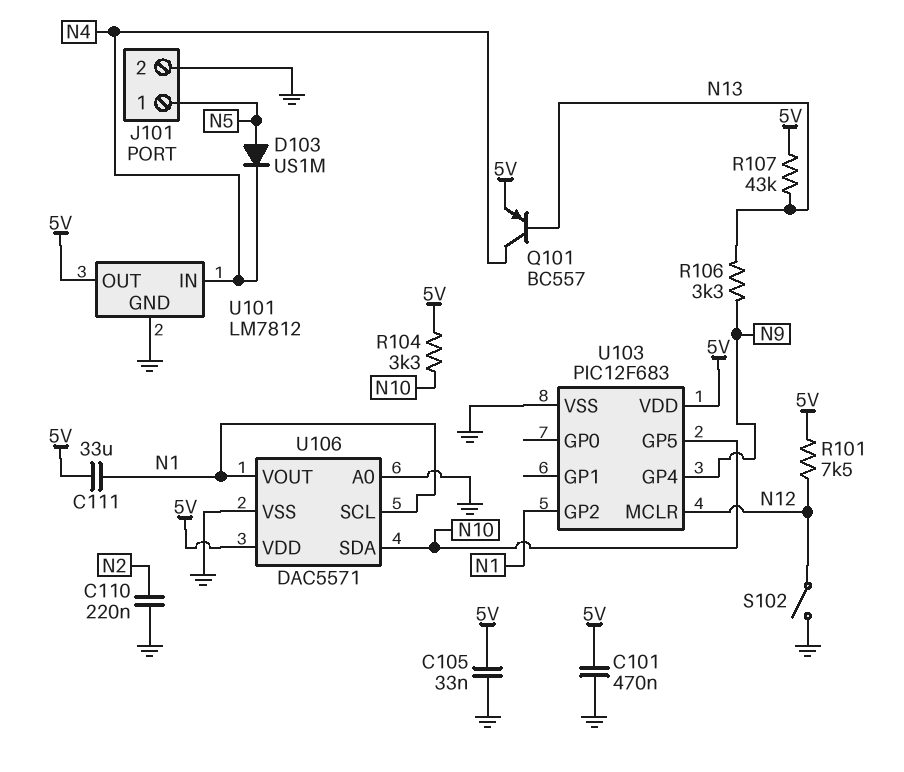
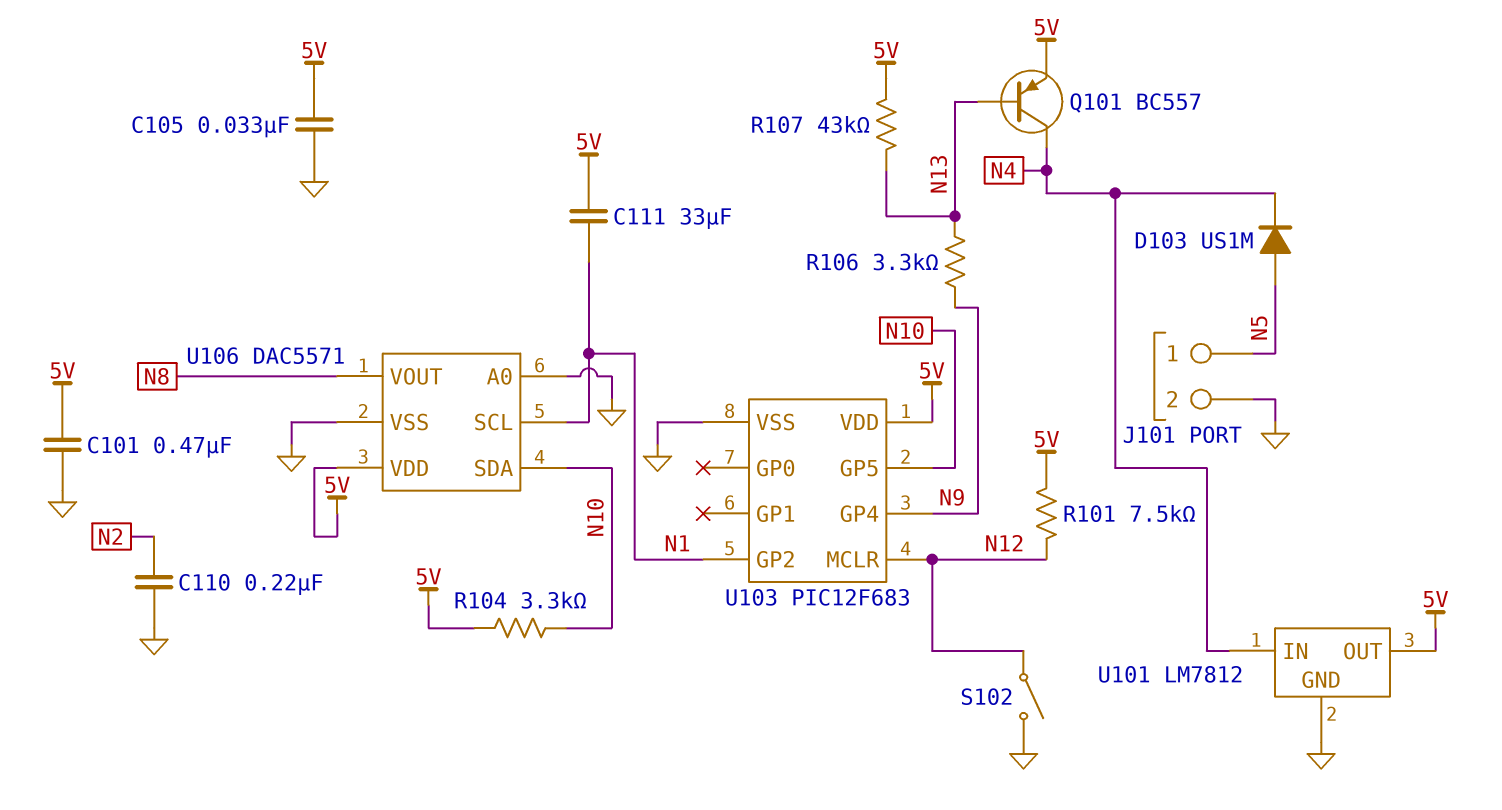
U106 pin VOUT: N1 -> N8

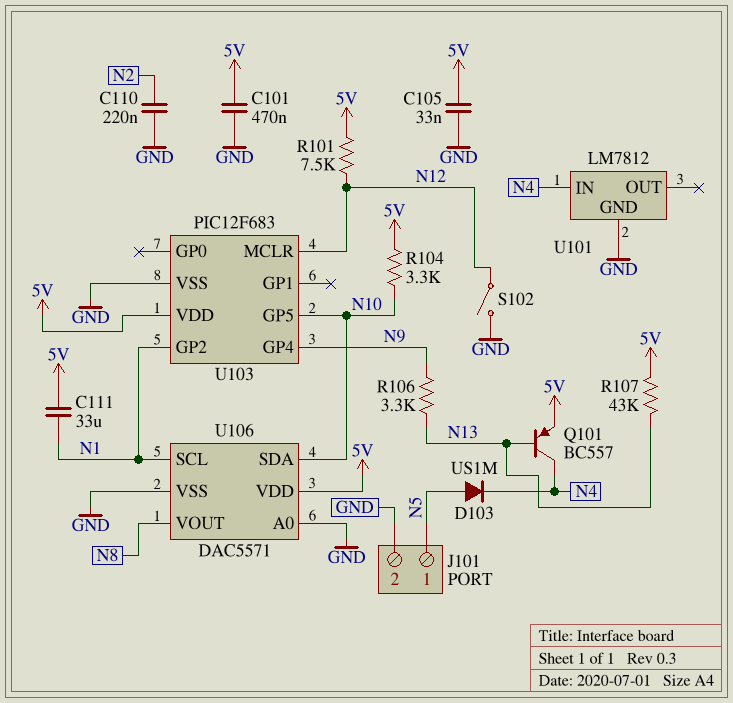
U101 pin OUT: 5V -> none

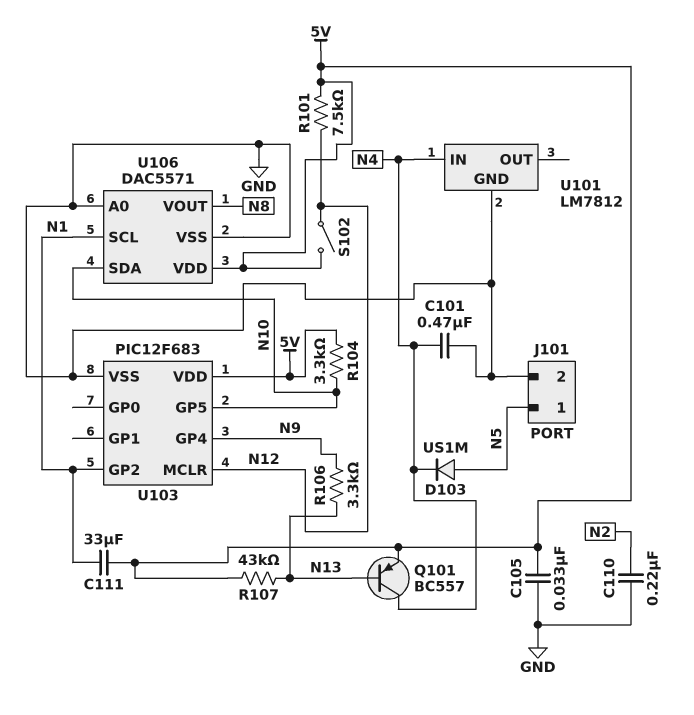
C101: 470nF (5V, GND) -> 470nF (GND, N4)
S102: switch (GND, N12) -> switch (5V, N12)

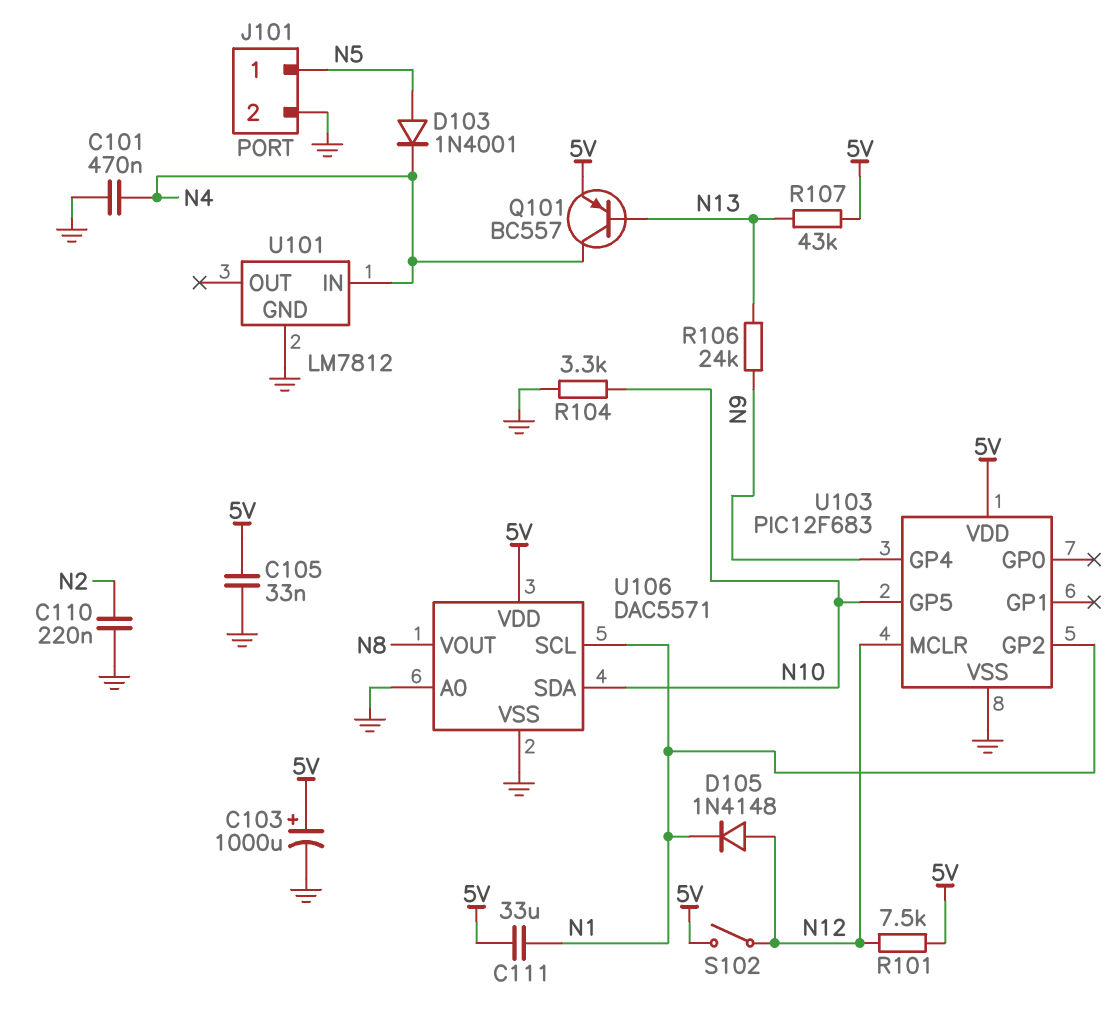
C103: none -> 1000uF (plus 5V, minus GND)
D103: diode US1M (A N5, K N4) -> diode 1N4001 (A N5, K N4)
D105: none -> diode 1N4148 (A N12, K N1)
R104: 3.3k (5V, N10) -> 3.3k (GND, N10)
R106: 3.3k (N9, N13) -> 24k (N9, N13)

